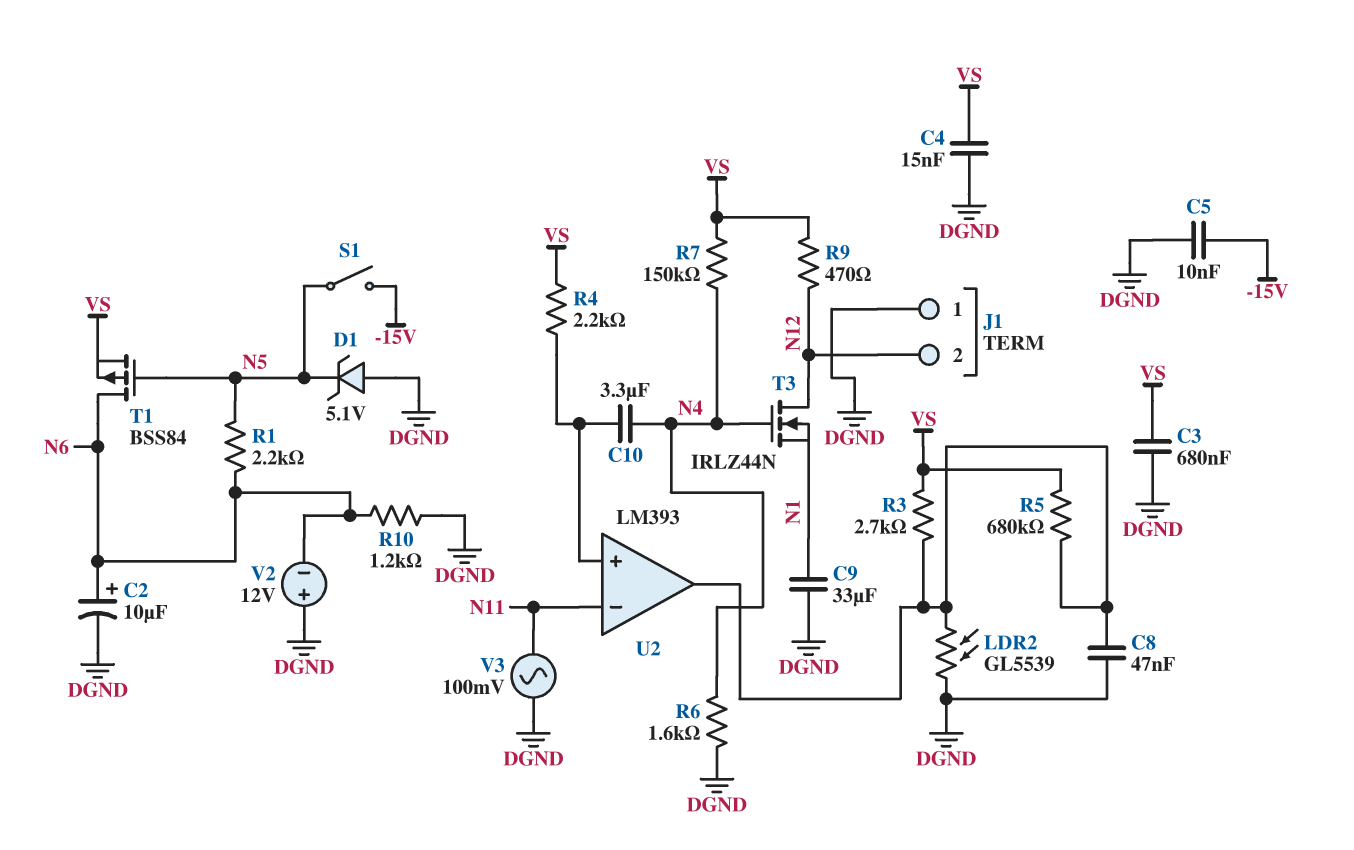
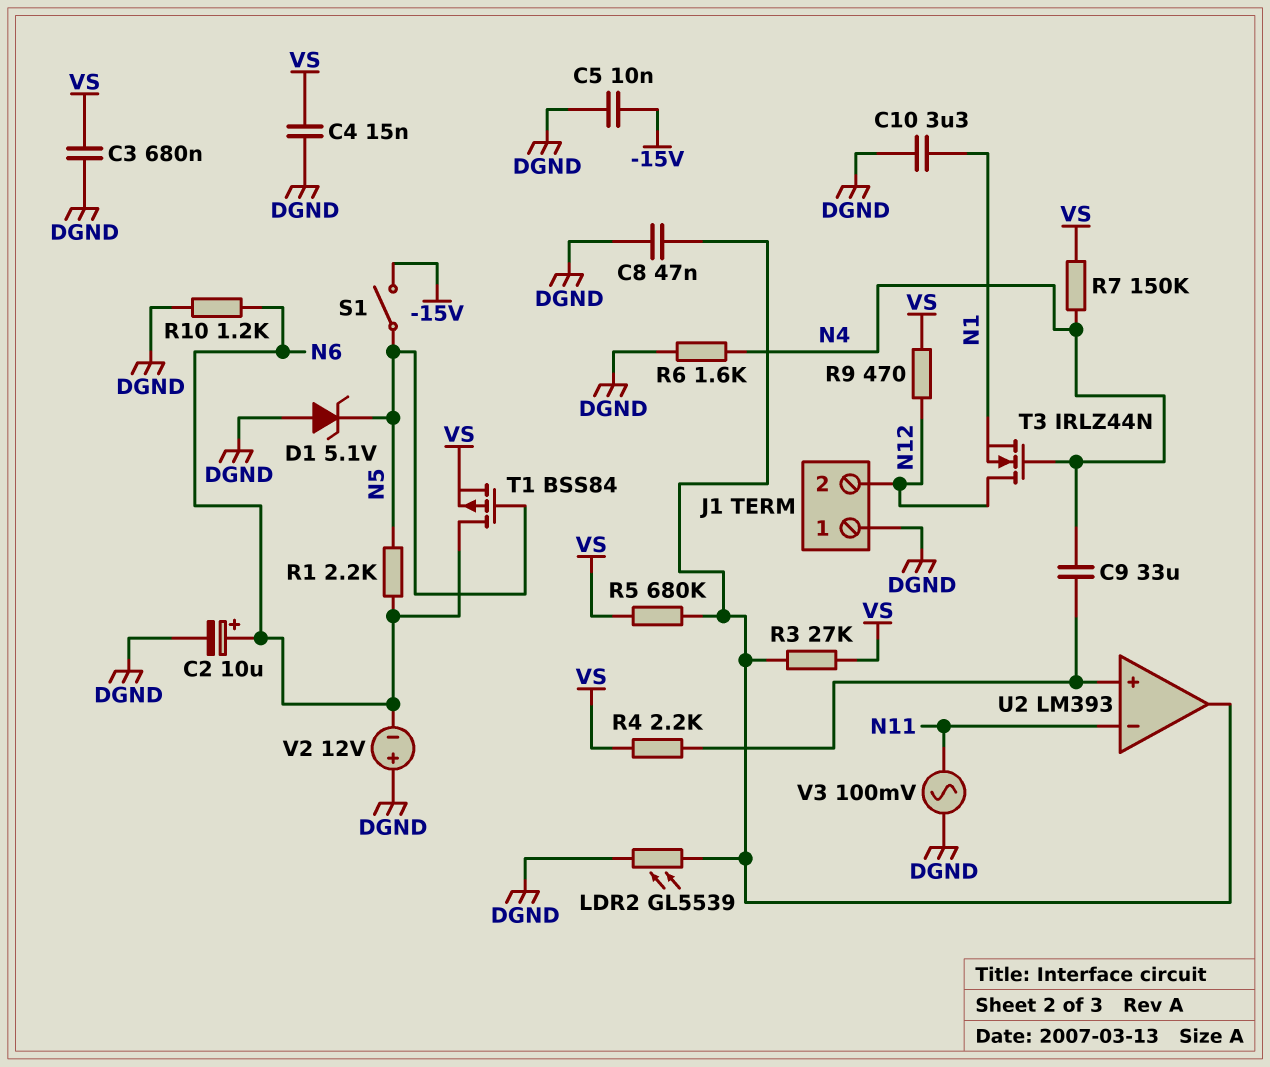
C9: 33uF (DGND, N1) -> 33uF (N4, U2/in+)
C10: 3.3uF (N4, U2/in+) -> 3.3uF (DGND, N1)
R3: 2.7k (U2/out, VS) -> 27k (U2/out, VS)

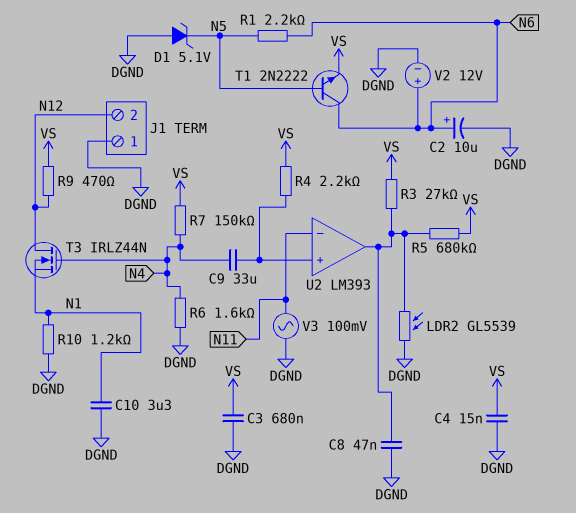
C5: 10nF (-15V, DGND) -> none
R10: 1.2k (DGND, N6) -> 1.2k (DGND, N1)
S1: switch (-15V, N5) -> none
T1: PMOS BSS84 (G N5, D N6, S VS) -> NPN 2N2222 (B N5, C N6, E VS)
V2: 12V (plus DGND, minus N6) -> 12V (plus N6, minus DGND)

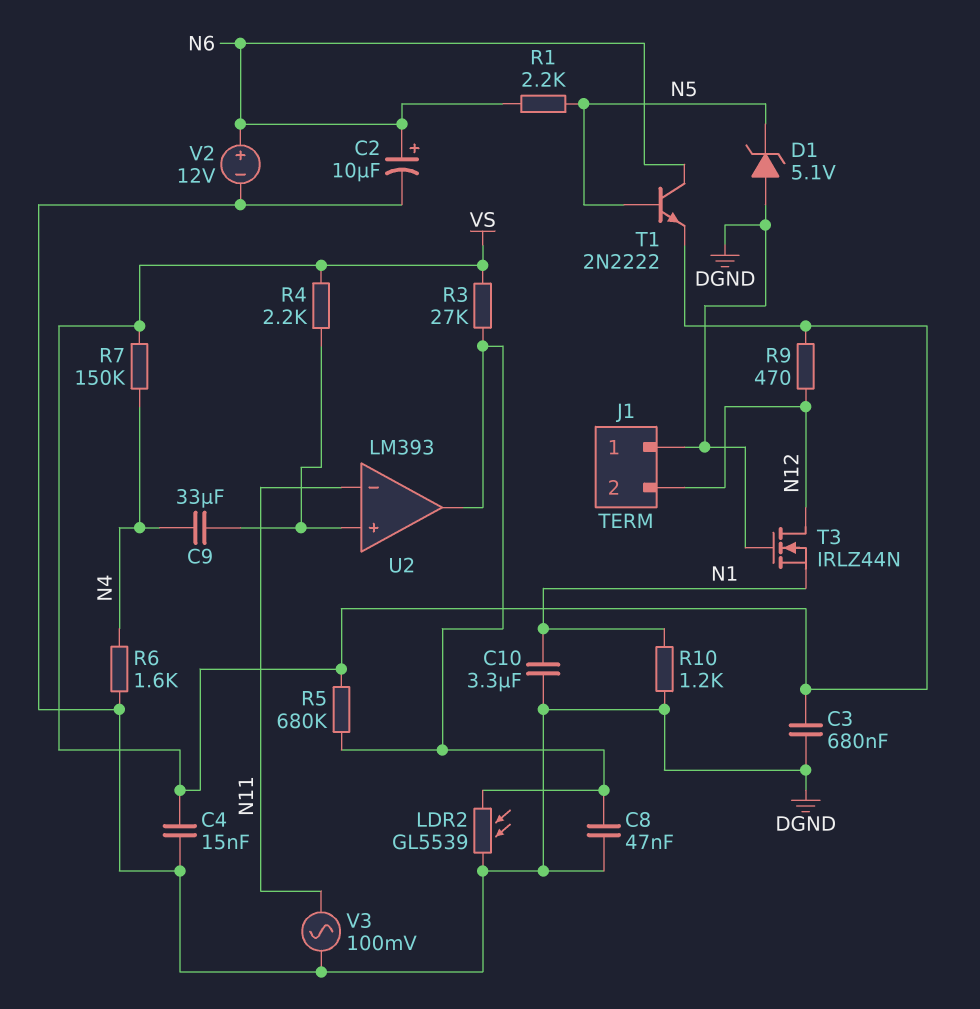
T3: NMOS IRLZ44N (G N4, D N12, S N1) -> NMOS IRLZ44N (G DGND, D N12, S N1)

